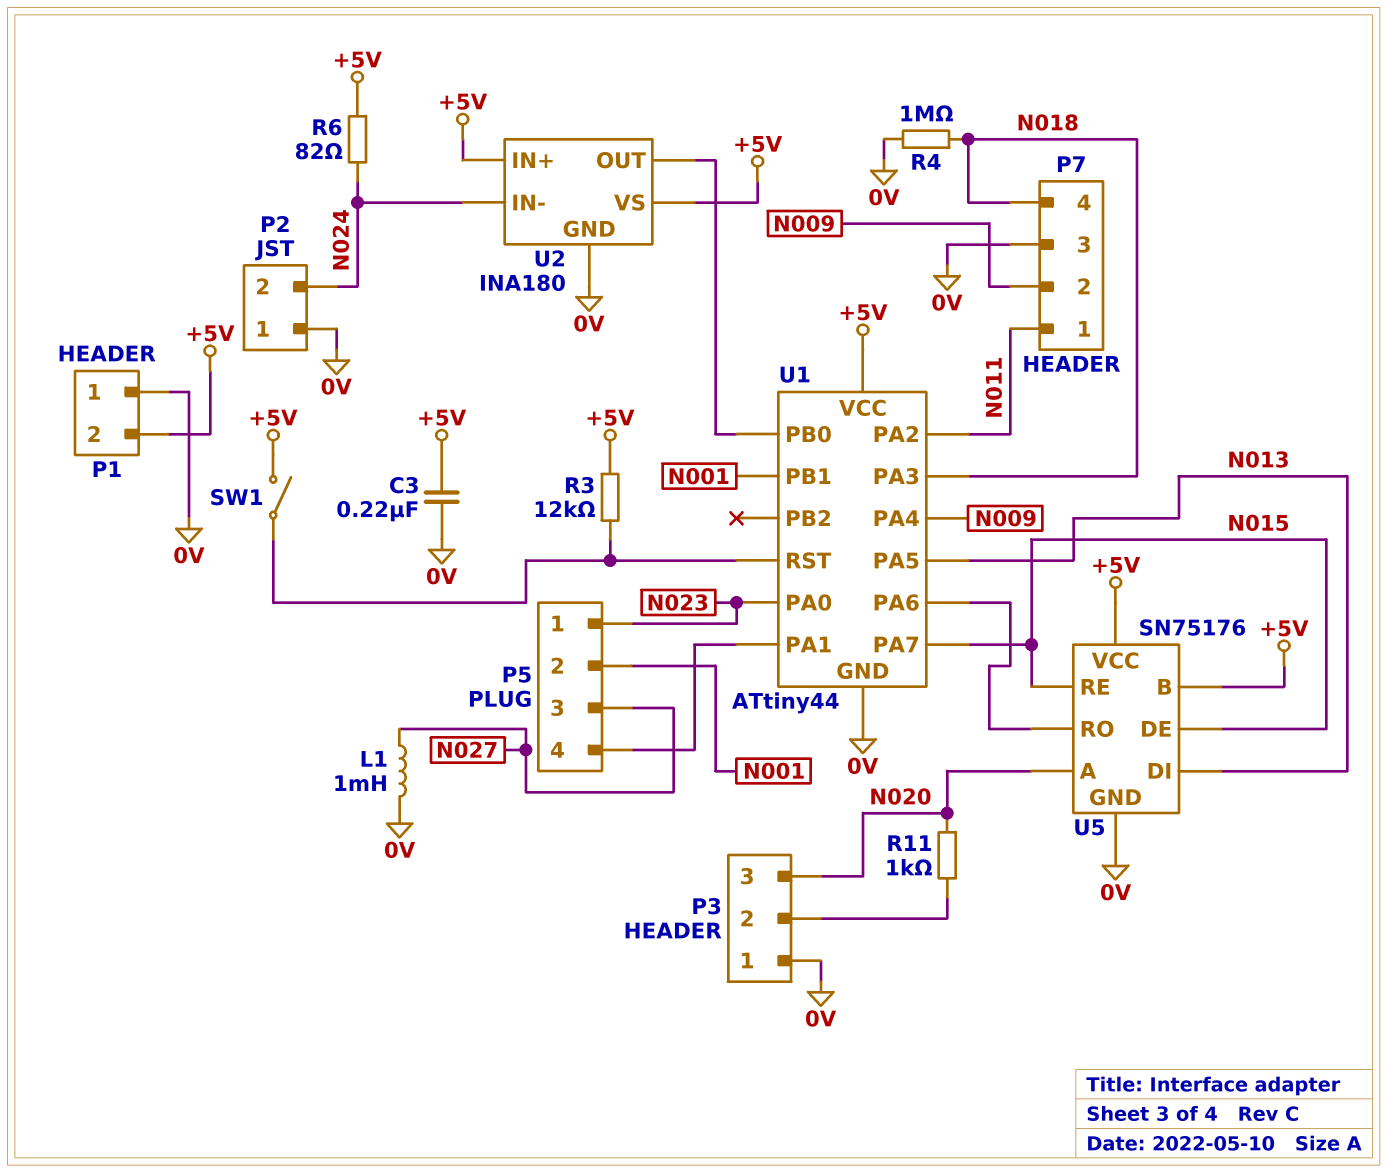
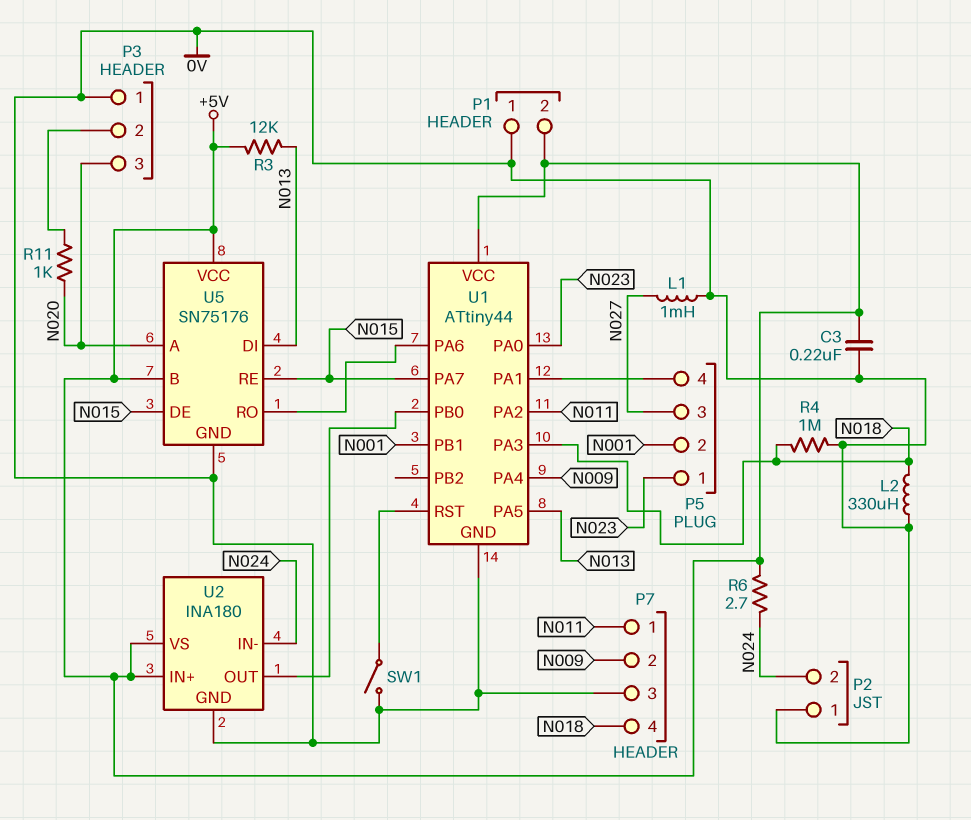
L2: none -> 330uH (0V, N018)
R3: 12k (+5V, U1/RST) -> 12k (+5V, N013)
R6: 82 (+5V, N024) -> 2.7 (+5V, N024)
SW1: switch (+5V, U1/RST) -> switch (0V, U1/RST)

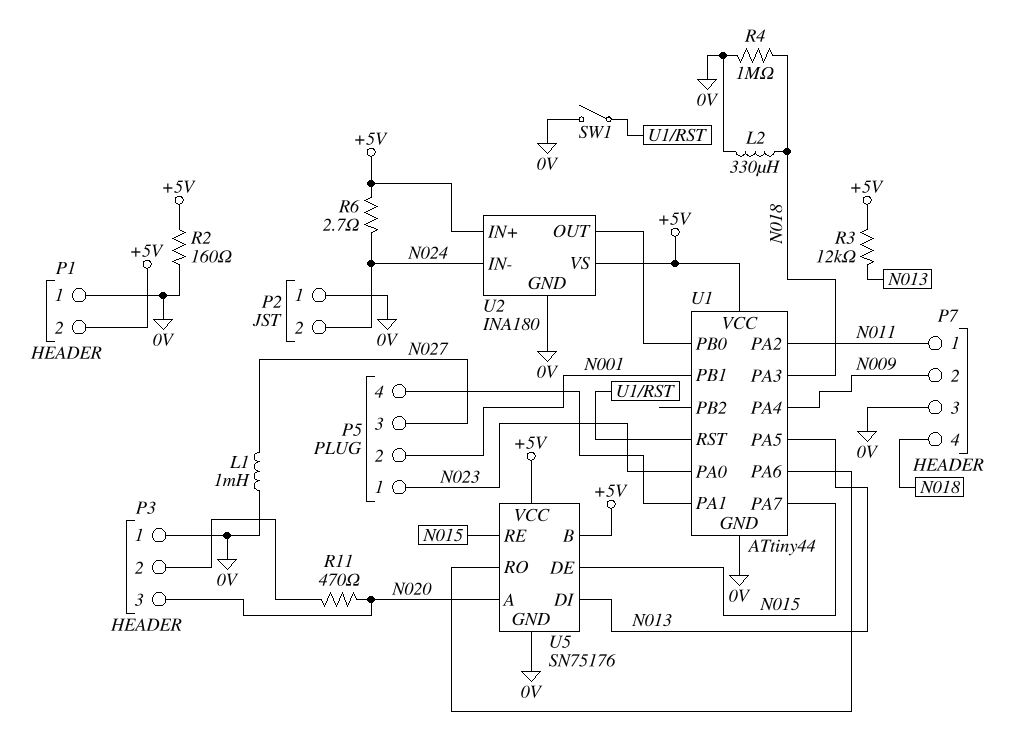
C3: 220nF (+5V, 0V) -> none
R2: none -> 160 (+5V, 0V)
R11: 1k (N020, P3/2) -> 470 (N020, P3/2)

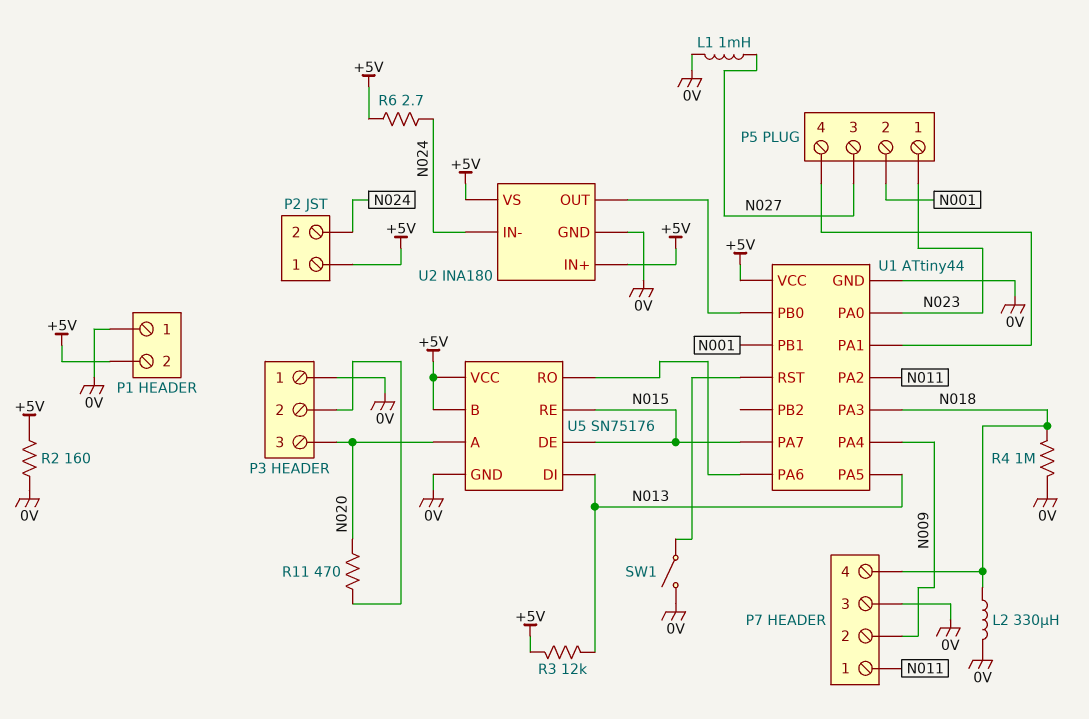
P2 pin 1: 0V -> +5V

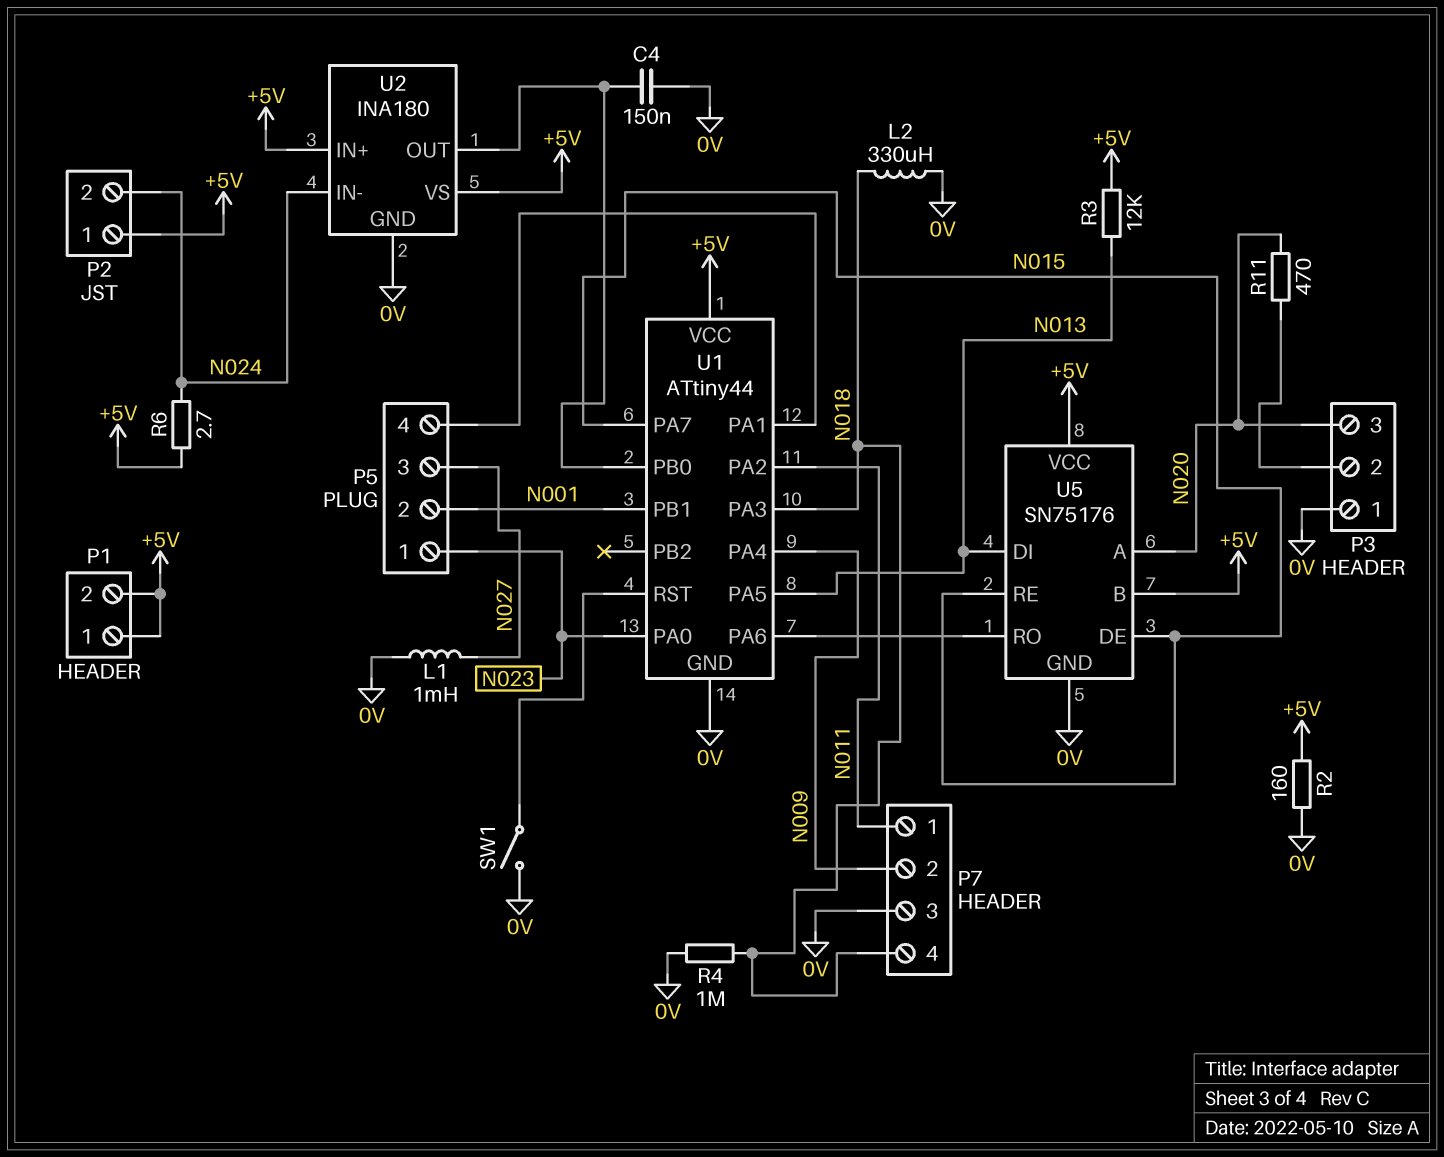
C4: none -> 150nF (0V, U1/PB0)
P1 pin 1: 0V -> +5V

